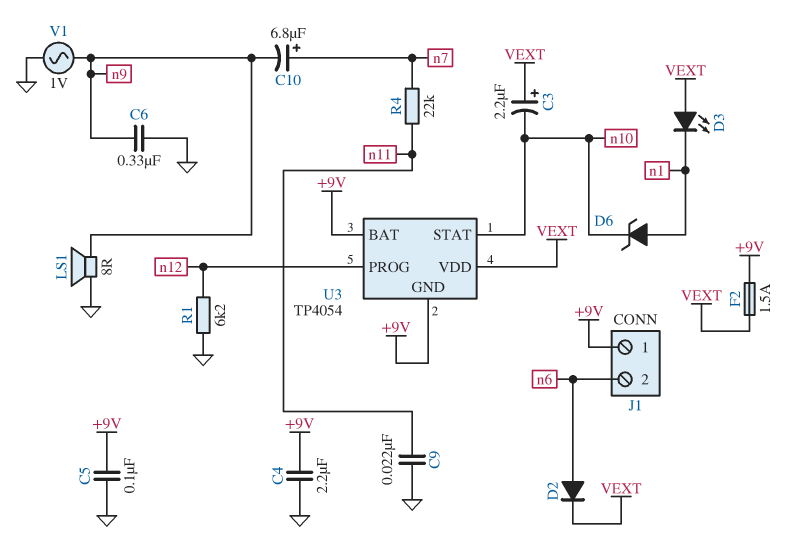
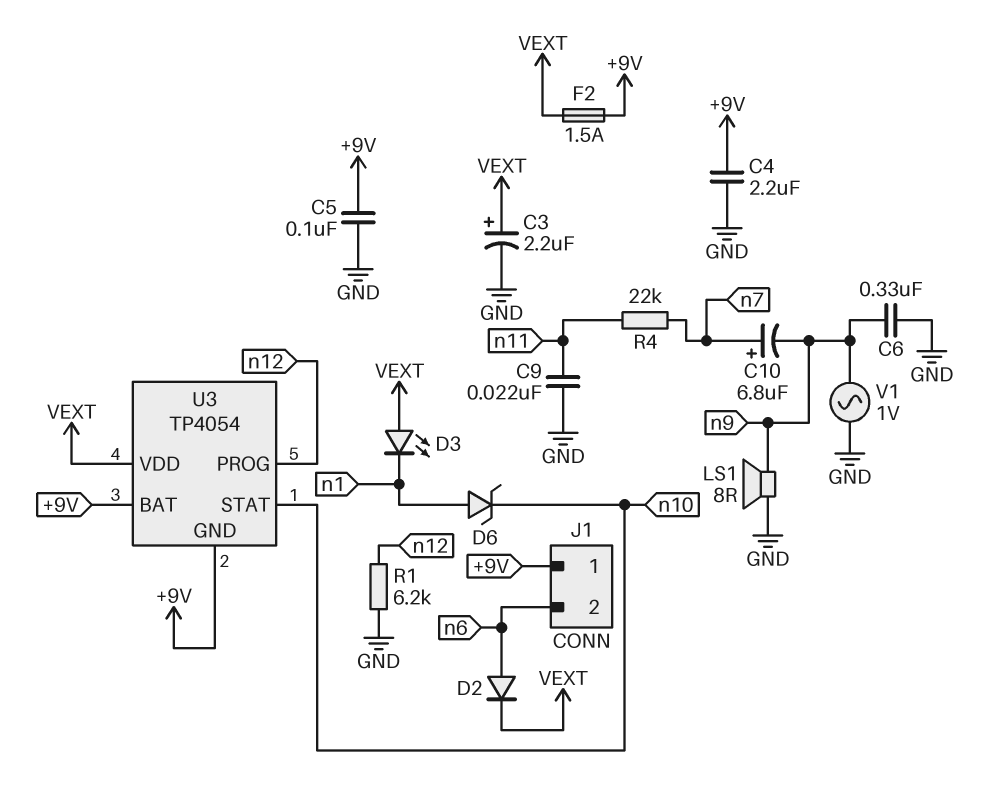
C3: 2.2uF (plus VEXT, minus n10) -> 2.2uF (plus VEXT, minus GND)

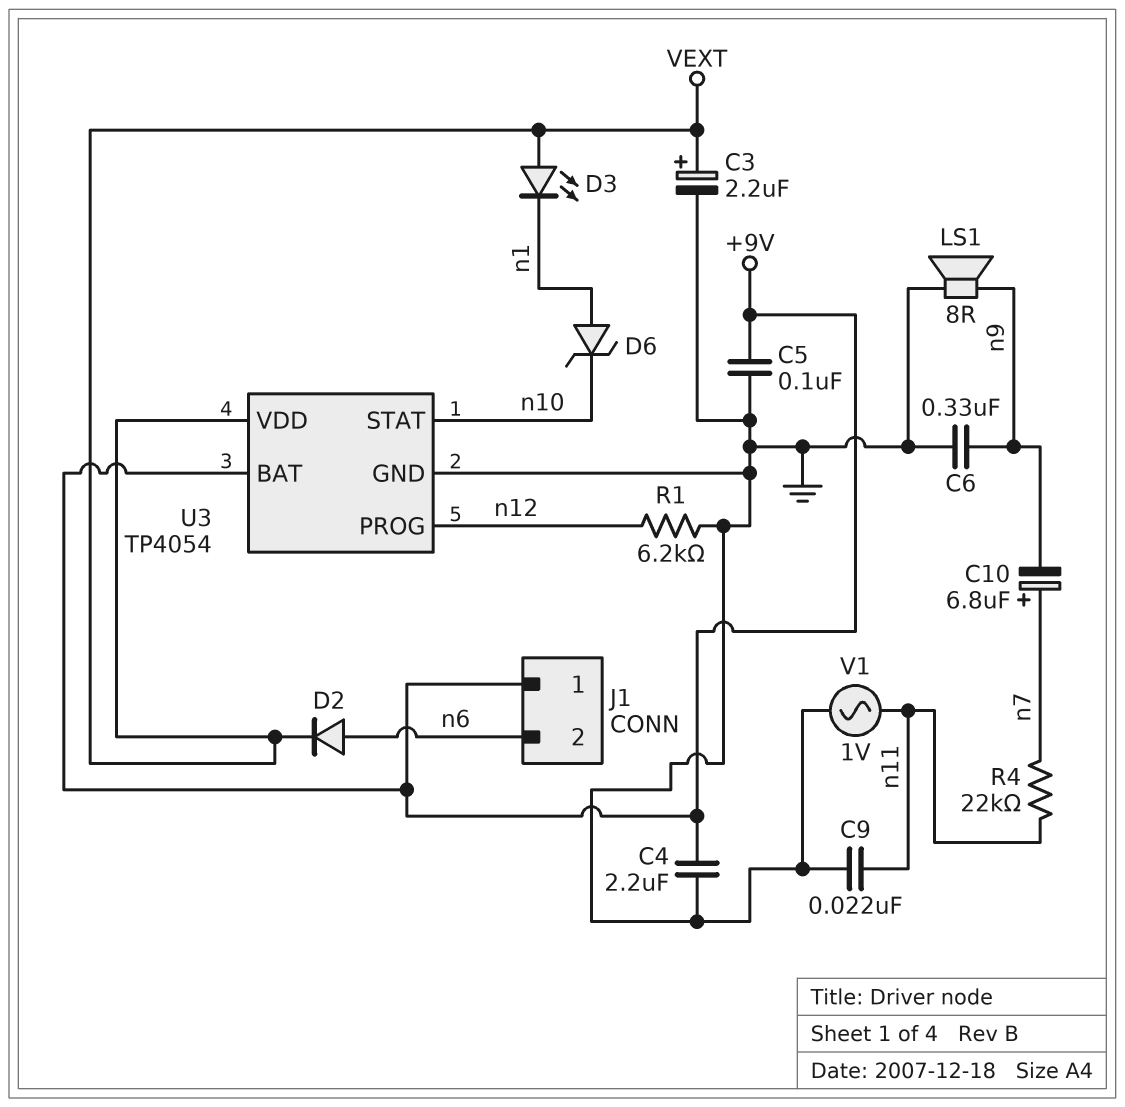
F2: 1.5A (+9V, VEXT) -> none
U3 pin GND: +9V -> GND
V1: AC 1V (GND, n9) -> AC 1V (GND, n11)

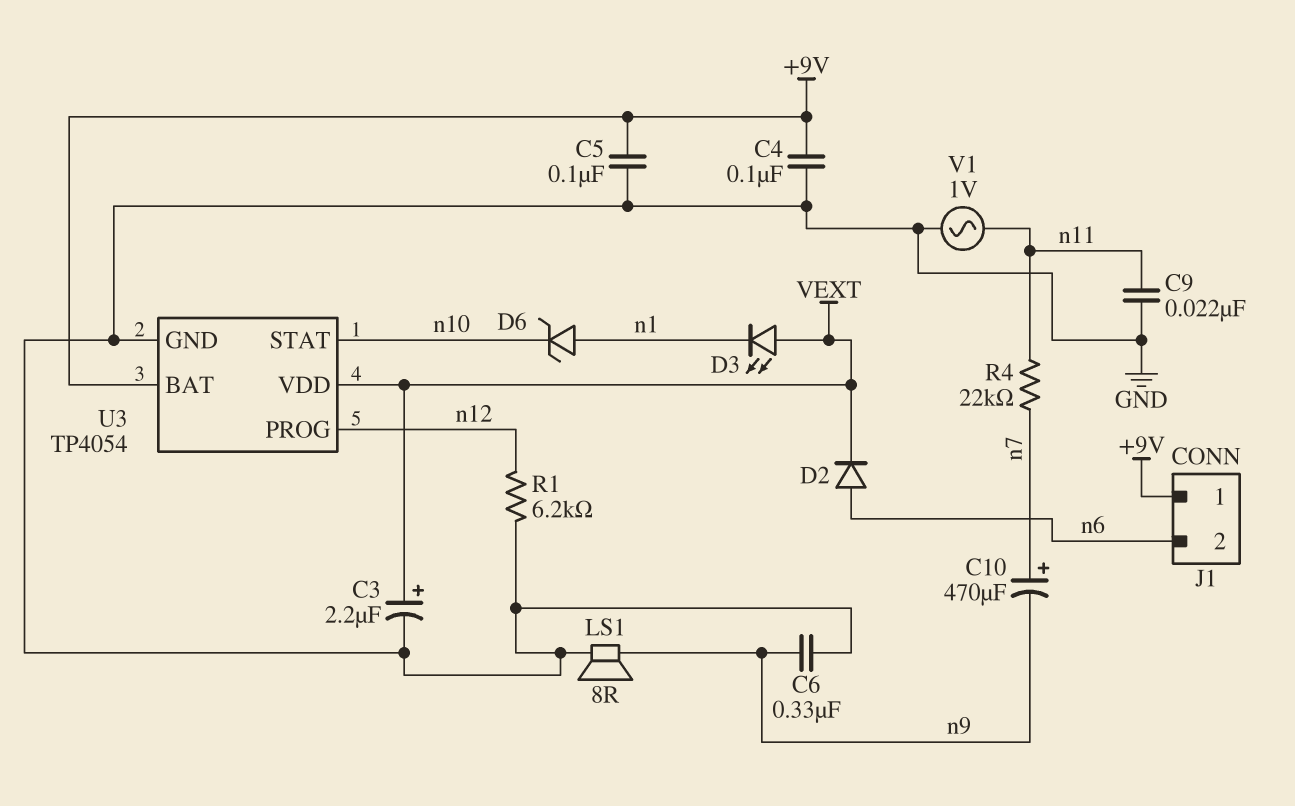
C4: 2.2uF (+9V, GND) -> 100nF (+9V, GND)
C10: 6.8uF (plus n7, minus n9) -> 470uF (plus n7, minus n9)

